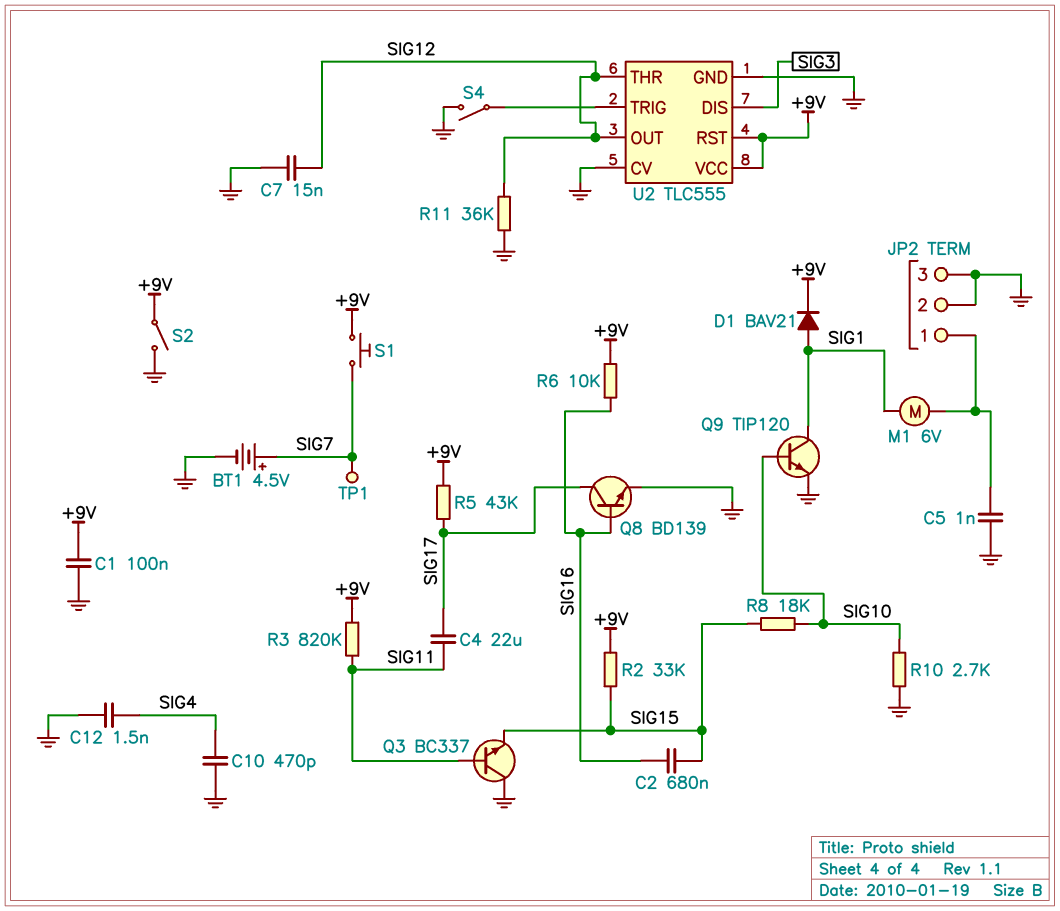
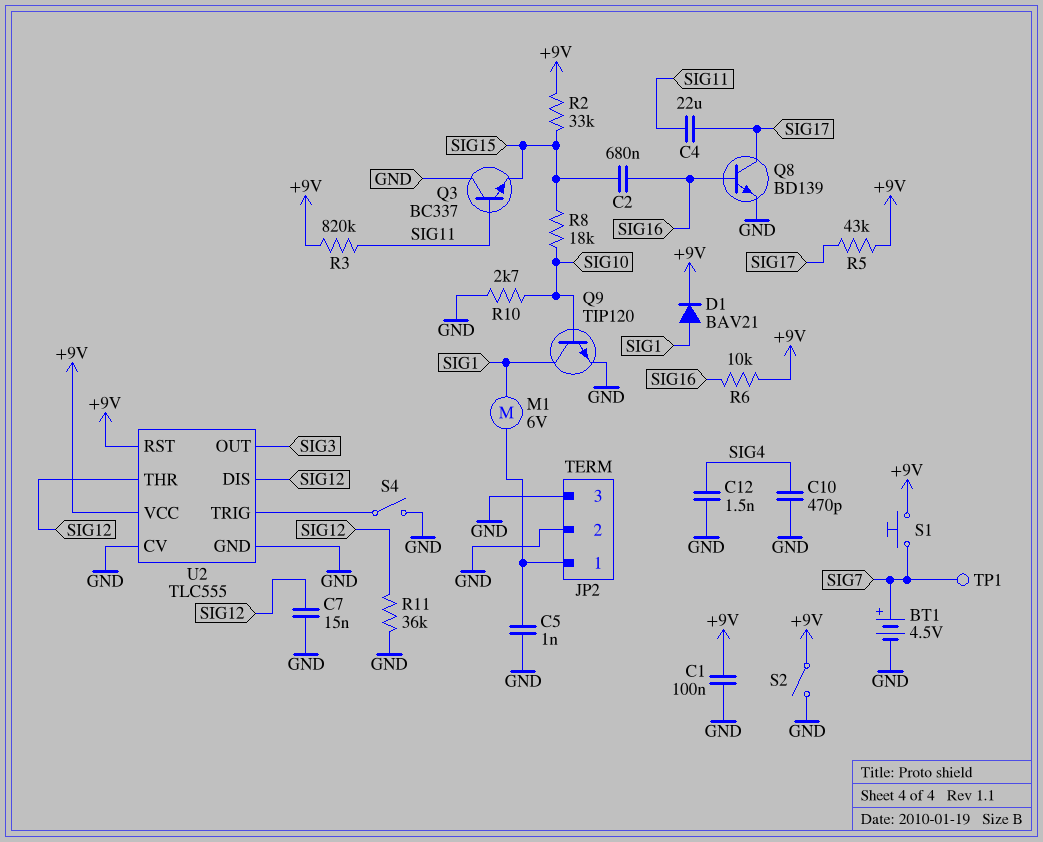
U2 pin DIS: SIG3 -> SIG12
U2 pin OUT: SIG12 -> SIG3

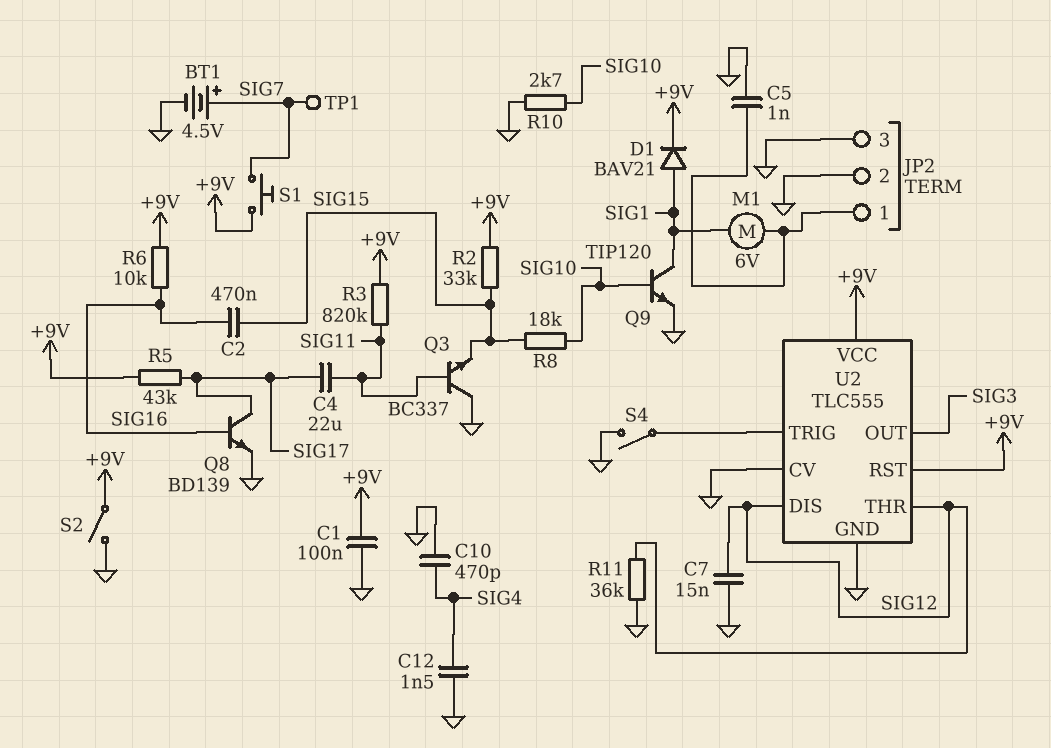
C2: 680nF (SIG15, SIG16) -> 470nF (SIG15, SIG16)

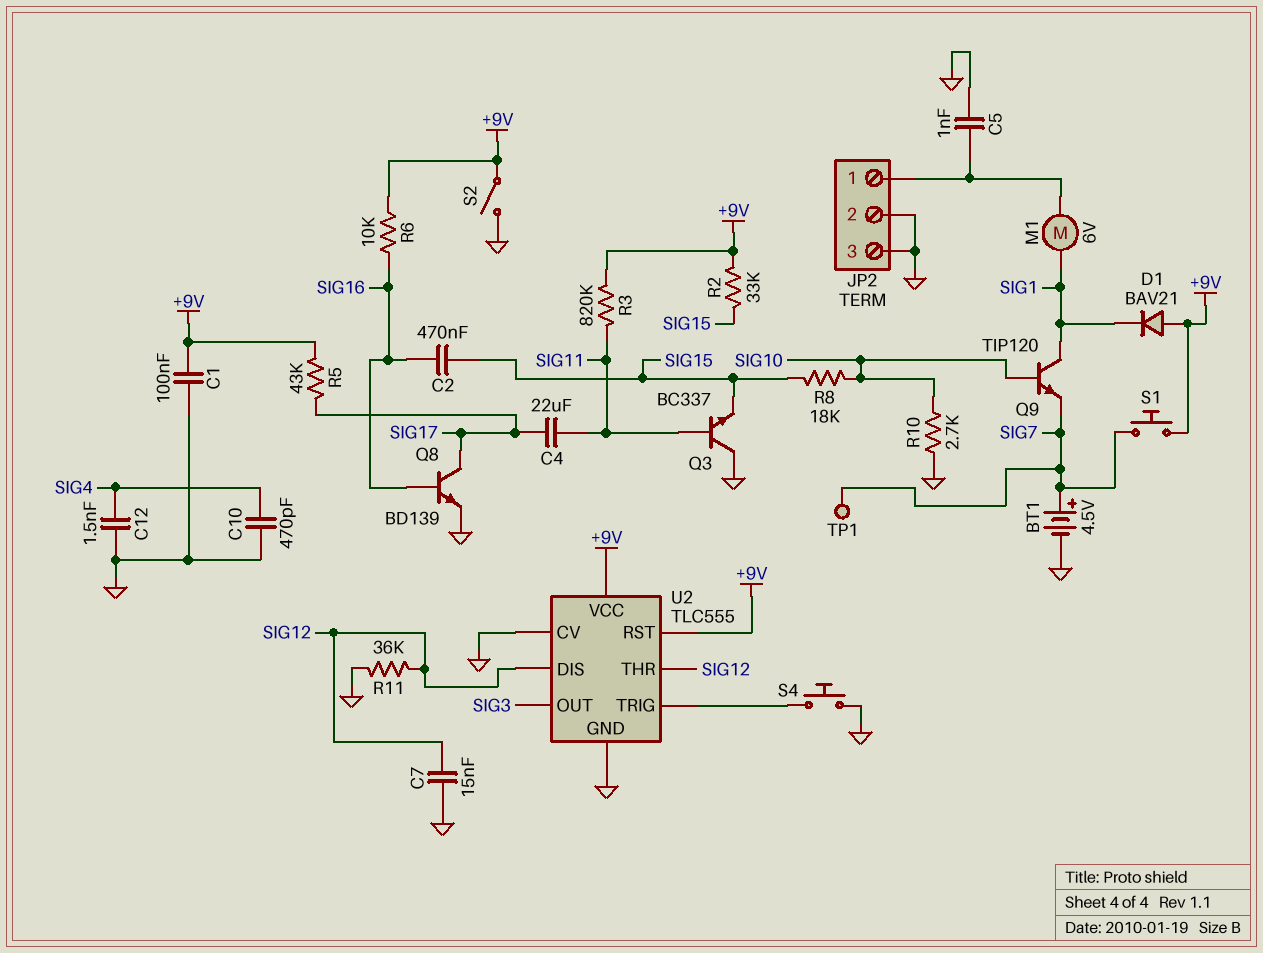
D1: diode BAV21 (A SIG1, K +9V) -> diode BAV21 (A +9V, K SIG1)
Q9: NPN TIP120 (B SIG10, C SIG1, E GND) -> NPN TIP120 (B SIG10, C SIG1, E SIG7)
S4: switch (GND, U2/TRIG) -> button (GND, U2/TRIG)

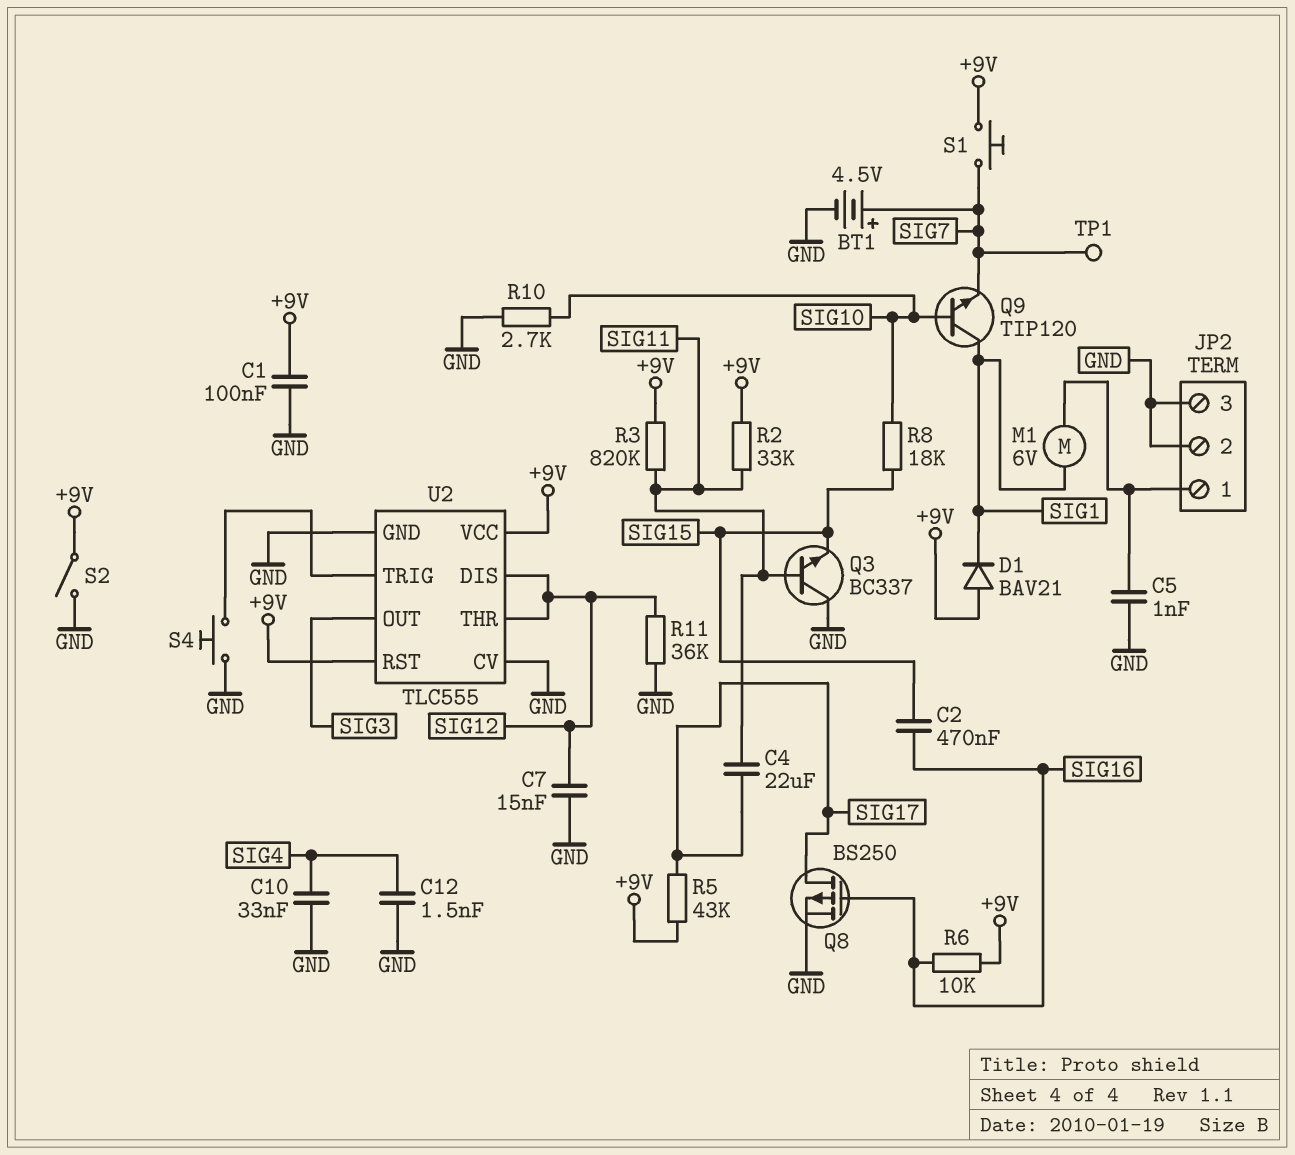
C10: 470pF (GND, SIG4) -> 33nF (GND, SIG4)
Q8: NPN BD139 (B SIG16, C SIG17, E GND) -> PMOS BS250 (G SIG16, D SIG17, S GND)
R2: 33k (+9V, SIG15) -> 33k (+9V, SIG11)

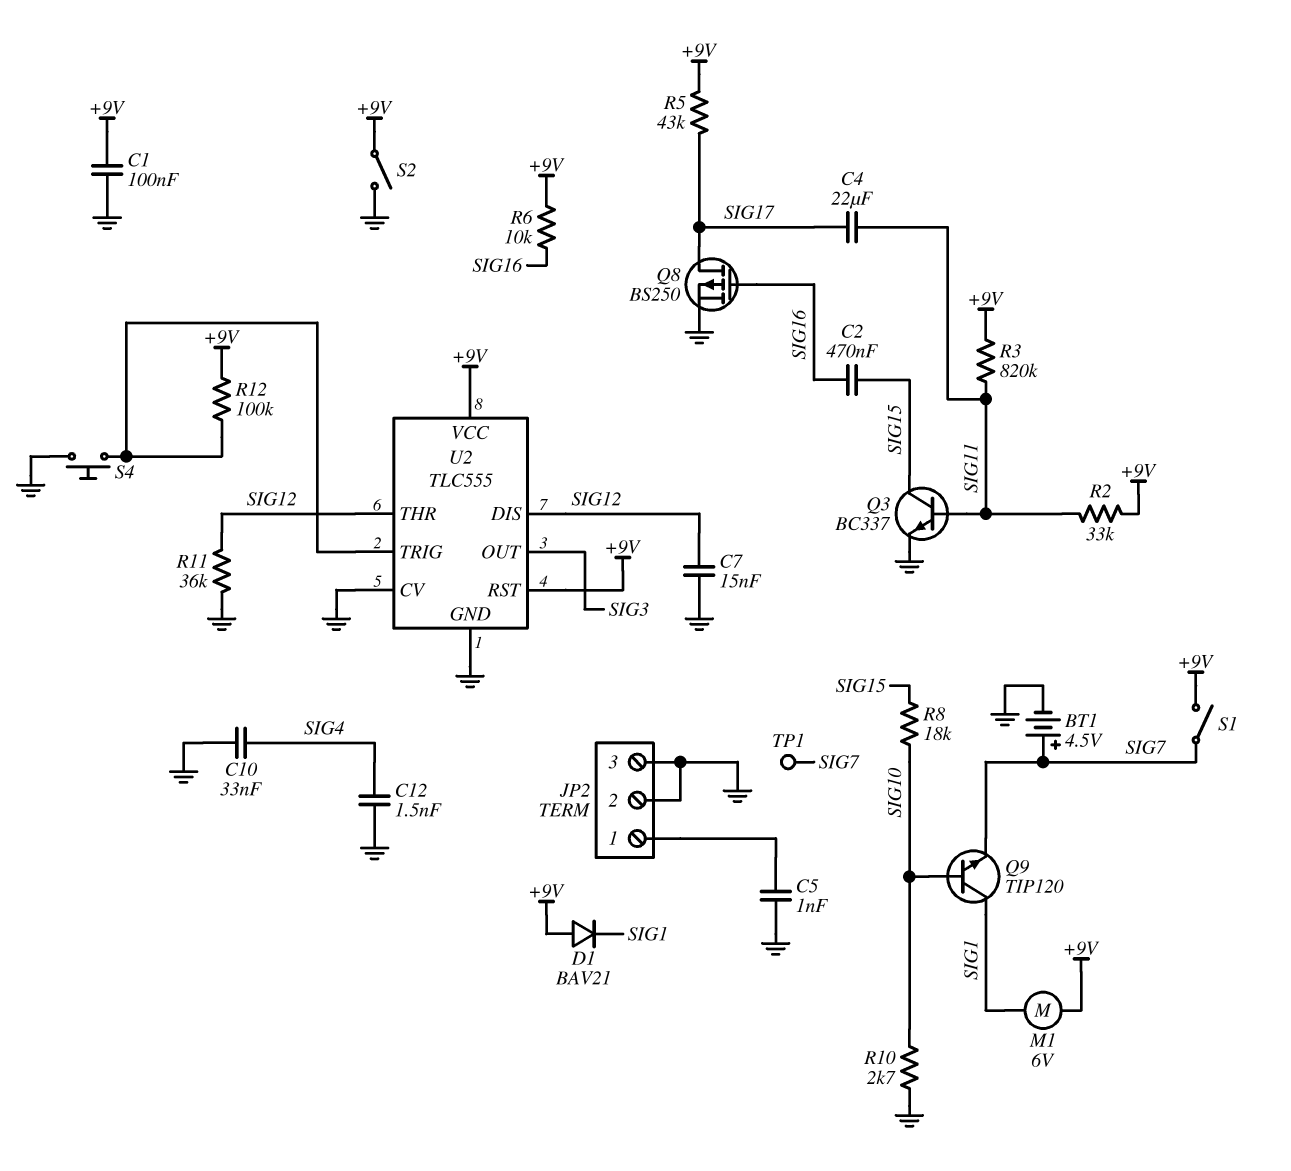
M1: motor 6V (JP2/1, SIG1) -> motor 6V (+9V, SIG1)
Q3: NPN BC337 (B SIG11, C GND, E SIG15) -> NPN BC337 (B SIG11, C SIG15, E GND)
R12: none -> 100k (+9V, U2/TRIG)
S1: button (+9V, SIG7) -> switch (+9V, SIG7)

